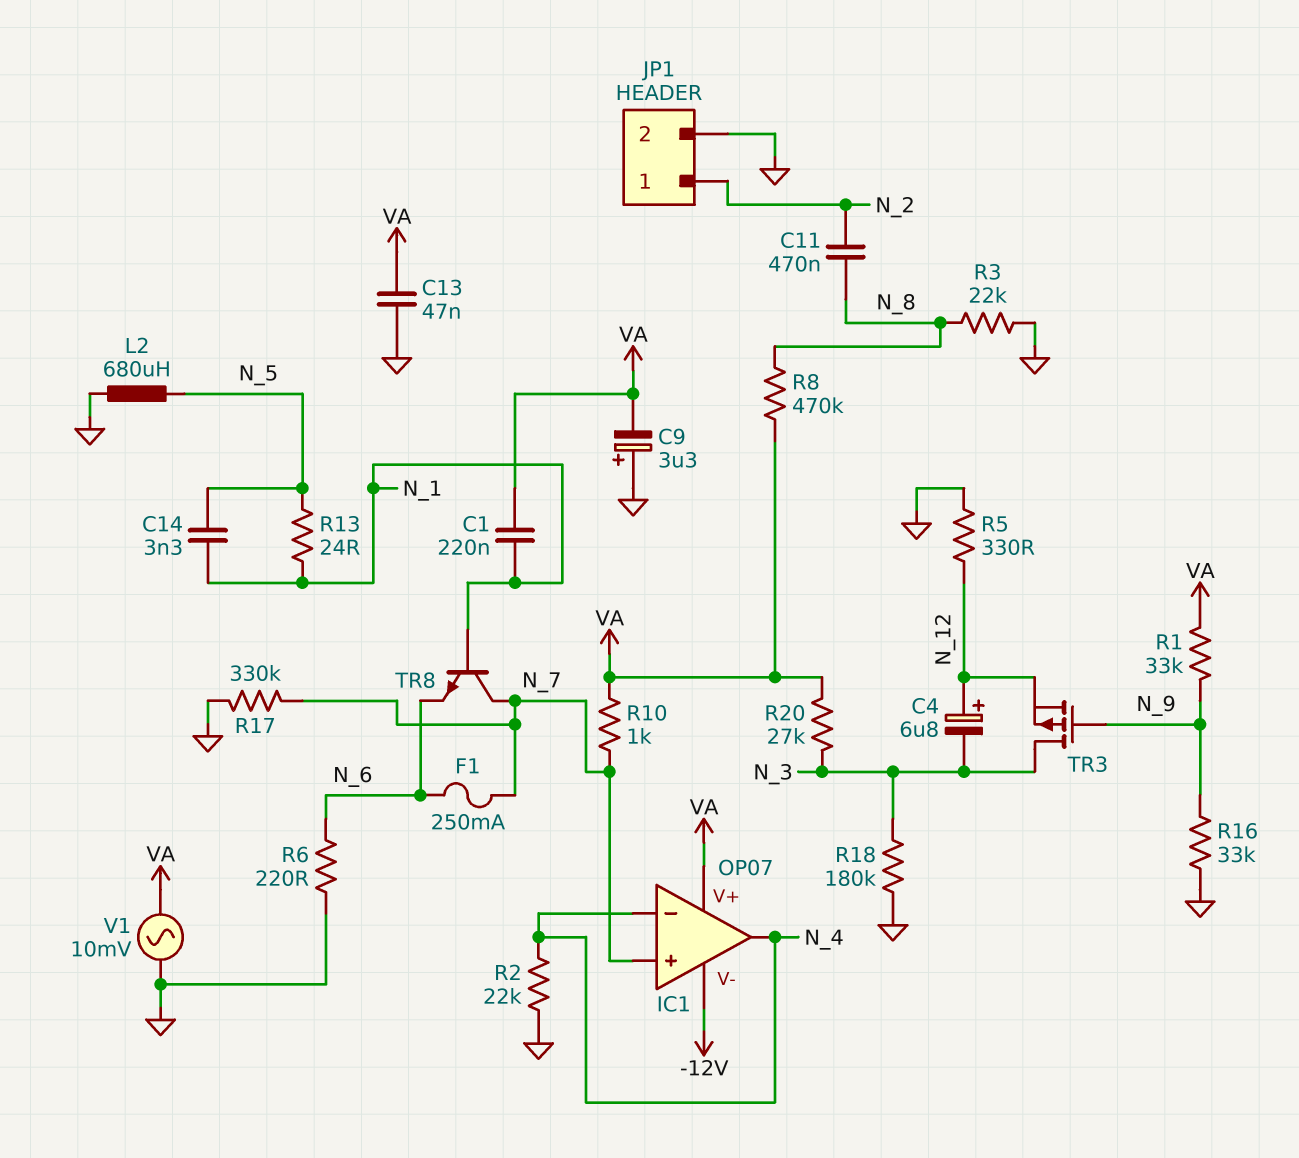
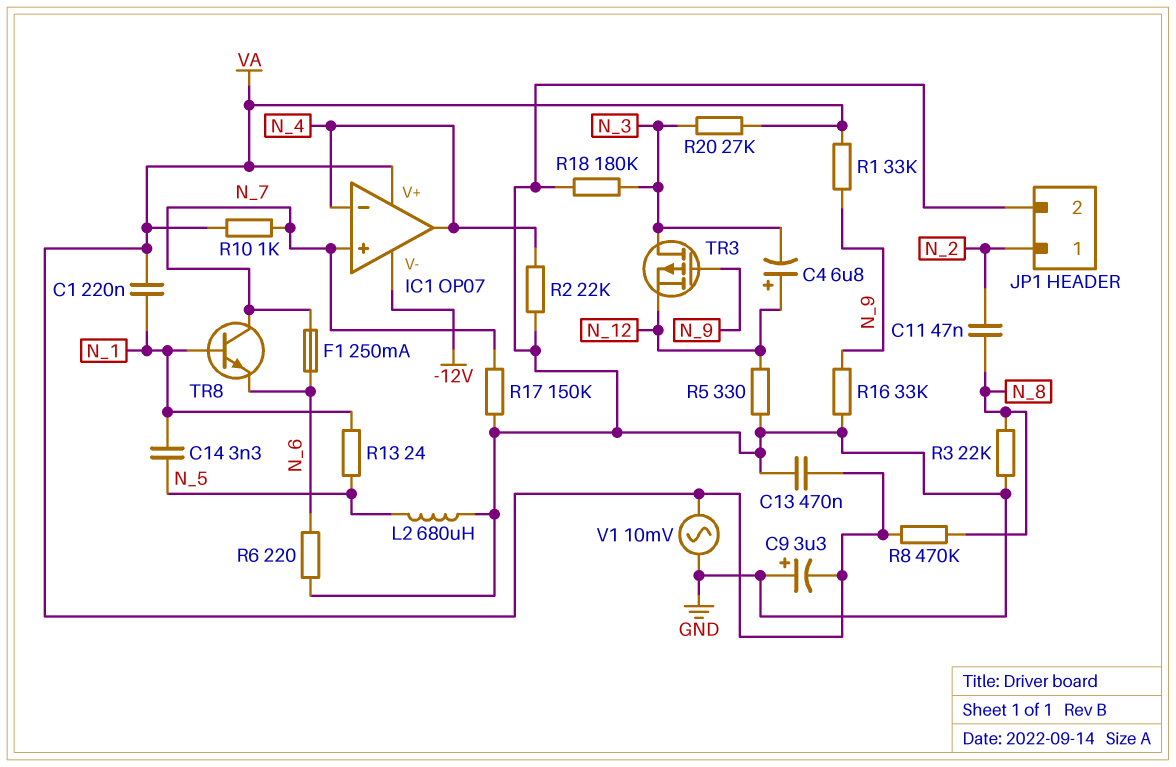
C11: 470nF (N_2, N_8) -> 47nF (N_2, N_8)
C13: 47nF (GND, VA) -> 470nF (GND, VA)
R17: 330k (GND, N_7) -> 150k (GND, N_7)

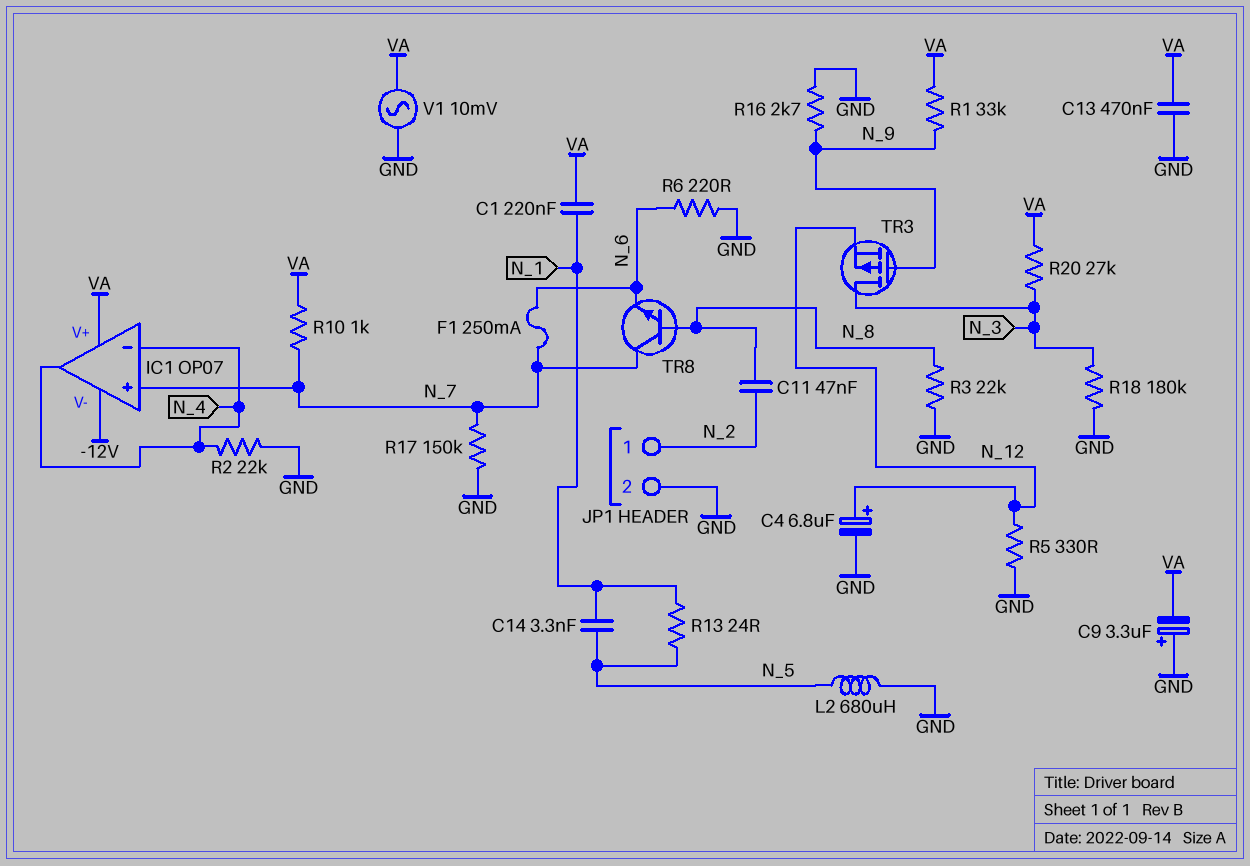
C4: 6.8uF (plus N_12, minus N_3) -> 6.8uF (plus N_12, minus GND)
R8: 470k (N_8, VA) -> none
R16: 33k (GND, N_9) -> 2.7k (GND, N_9)
TR8: NPN (B N_1, C N_7, E N_6) -> NPN (B N_8, C N_7, E N_6)

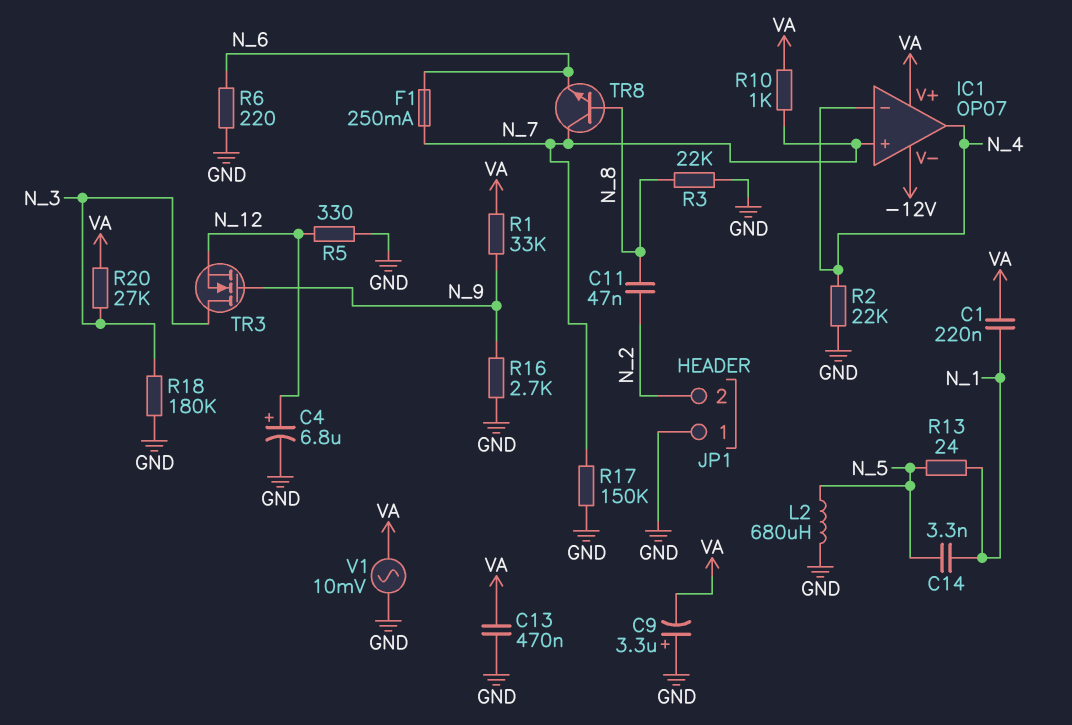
JP1 pin 1: N_2 -> GND
JP1 pin 2: GND -> N_2
TR3: PMOS (G N_9, D N_3, S N_12) -> NMOS (G N_9, D N_3, S N_12)

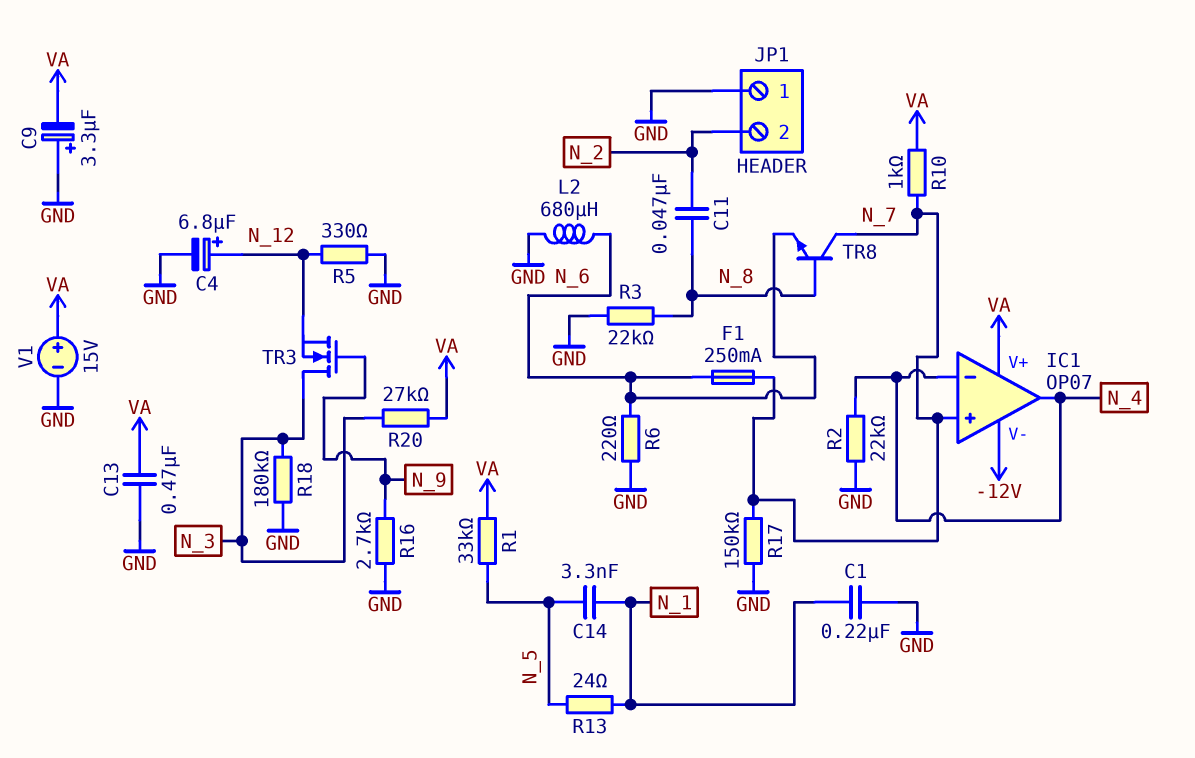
C1: 220nF (N_1, VA) -> 220nF (GND, N_1)
L2: 680uH (GND, N_5) -> 680uH (GND, N_6)
R1: 33k (N_9, VA) -> 33k (N_5, VA)
V1: AC 10mV (GND, VA) -> 15V (plus VA, minus GND)

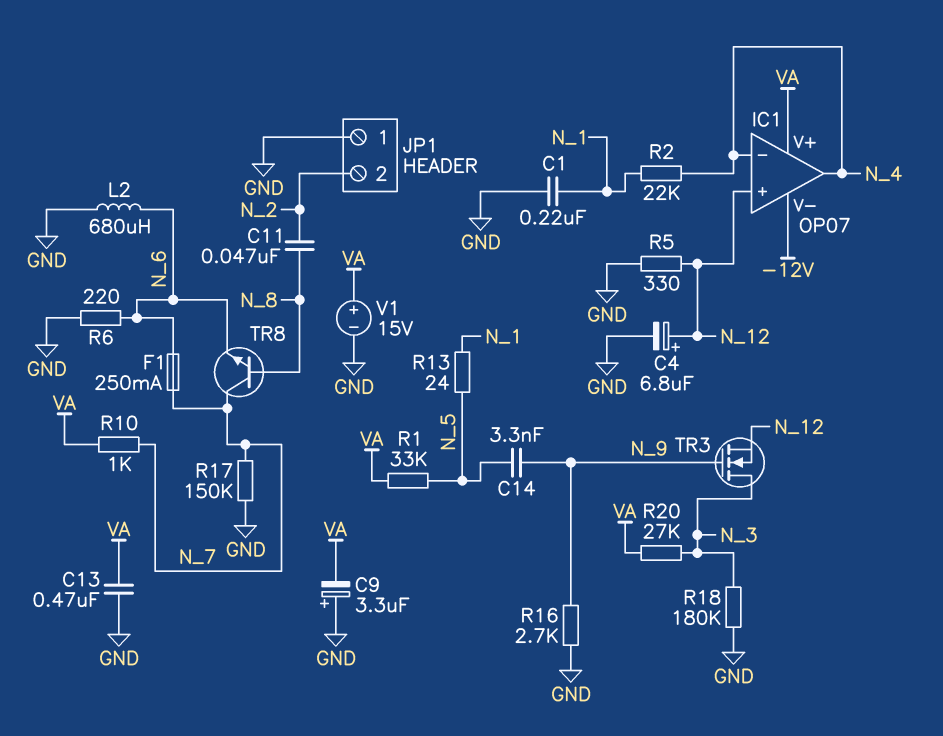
C14: 3.3nF (N_1, N_5) -> 3.3nF (N_5, N_9)
IC1 pin in+: N_7 -> N_12
R2: 22k (GND, N_4) -> 22k (N_1, N_4)
R3: 22k (GND, N_8) -> none

